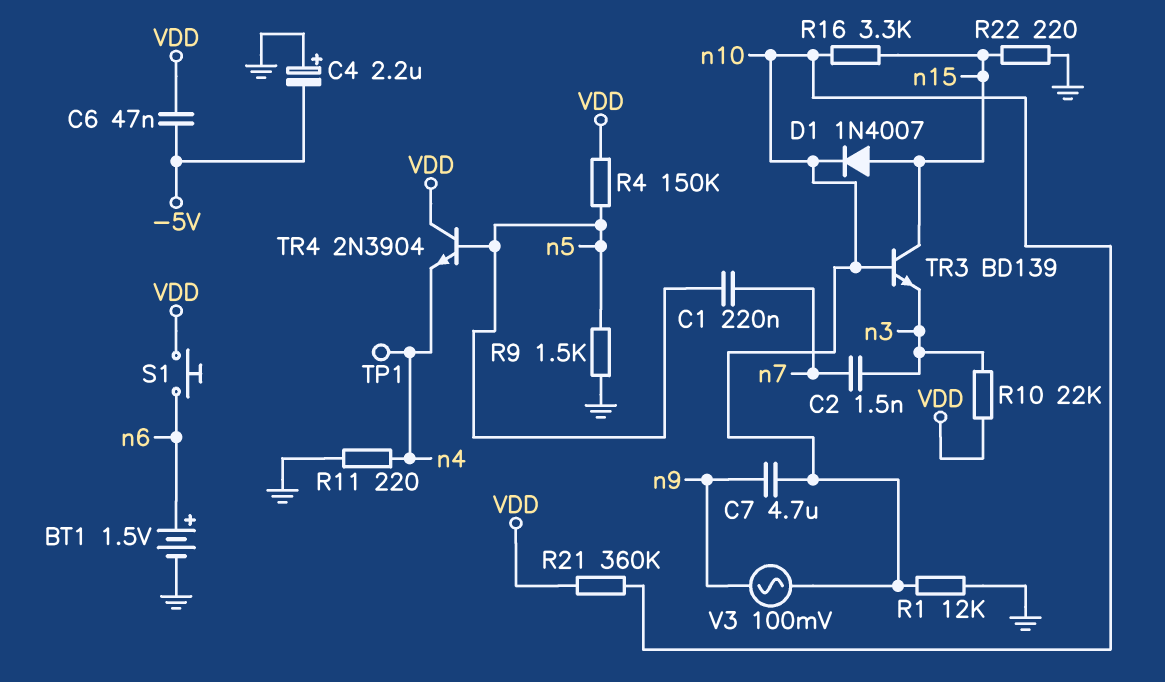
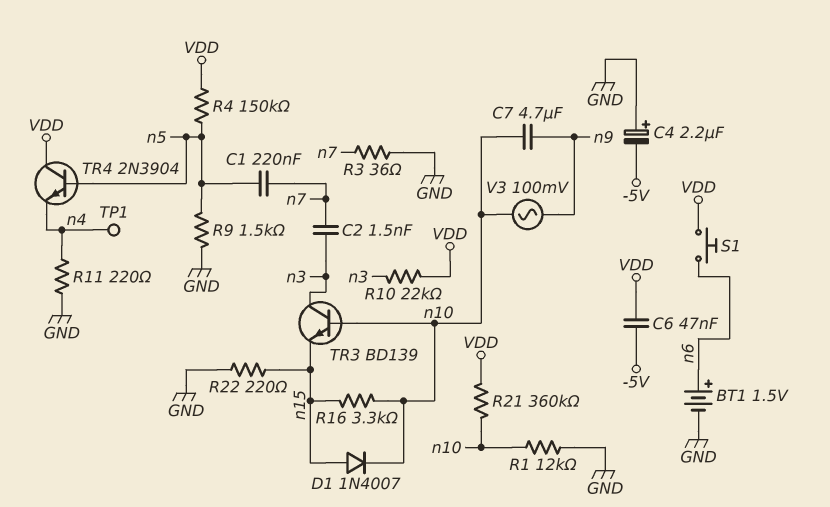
R3: none -> 36 (GND, n7)
TR3: NPN BD139 (B n10, C n15, E n3) -> NPN BD139 (B n10, C n3, E n15)

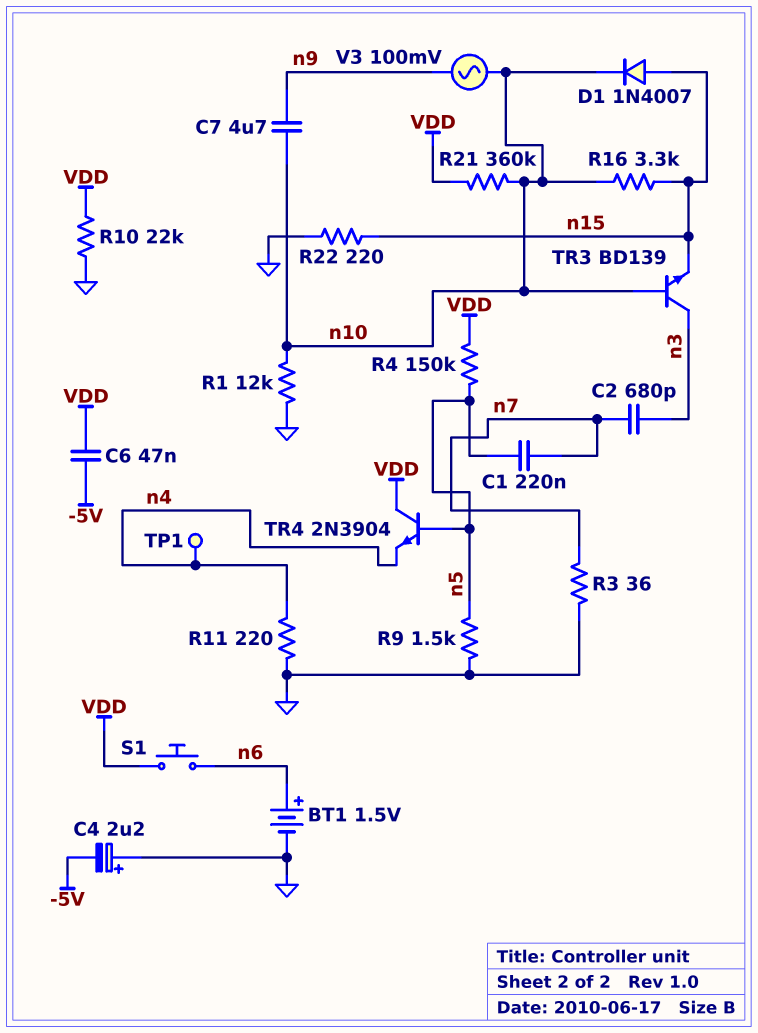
C2: 1.5nF (n3, n7) -> 680pF (n3, n7)
R10: 22k (VDD, n3) -> 22k (GND, VDD)

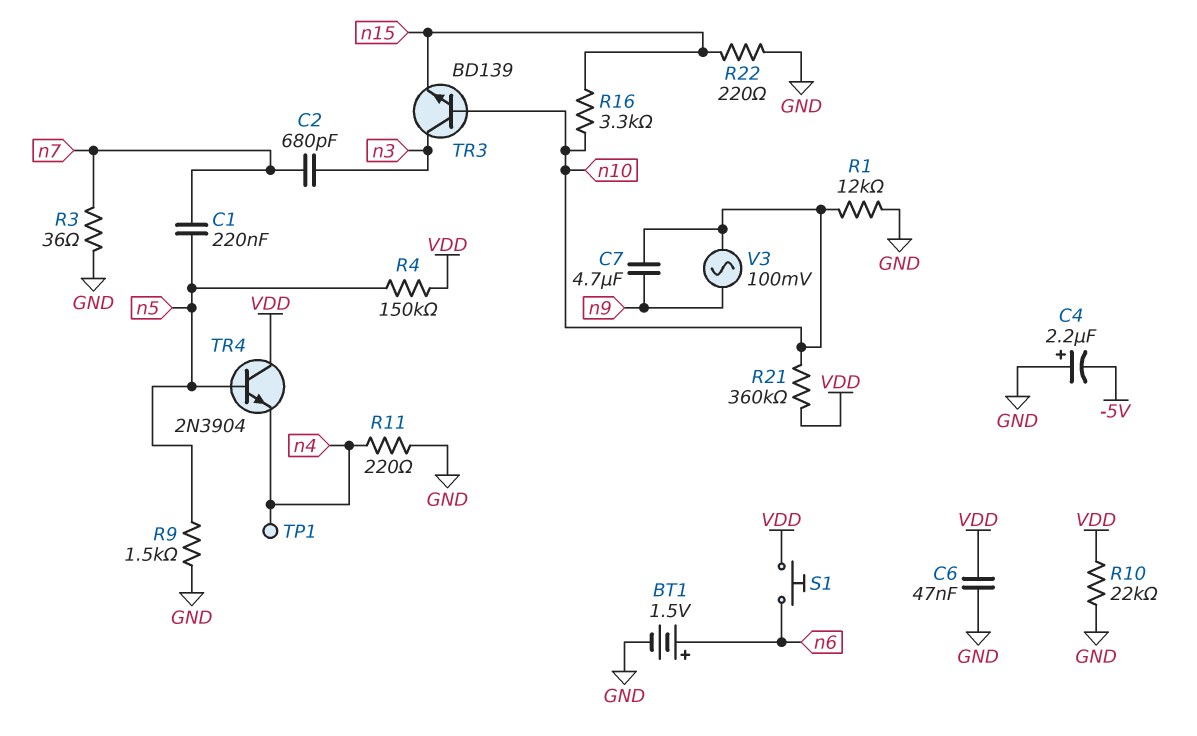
C6: 47nF (-5V, VDD) -> 47nF (GND, VDD)
D1: diode 1N4007 (A n15, K n10) -> none

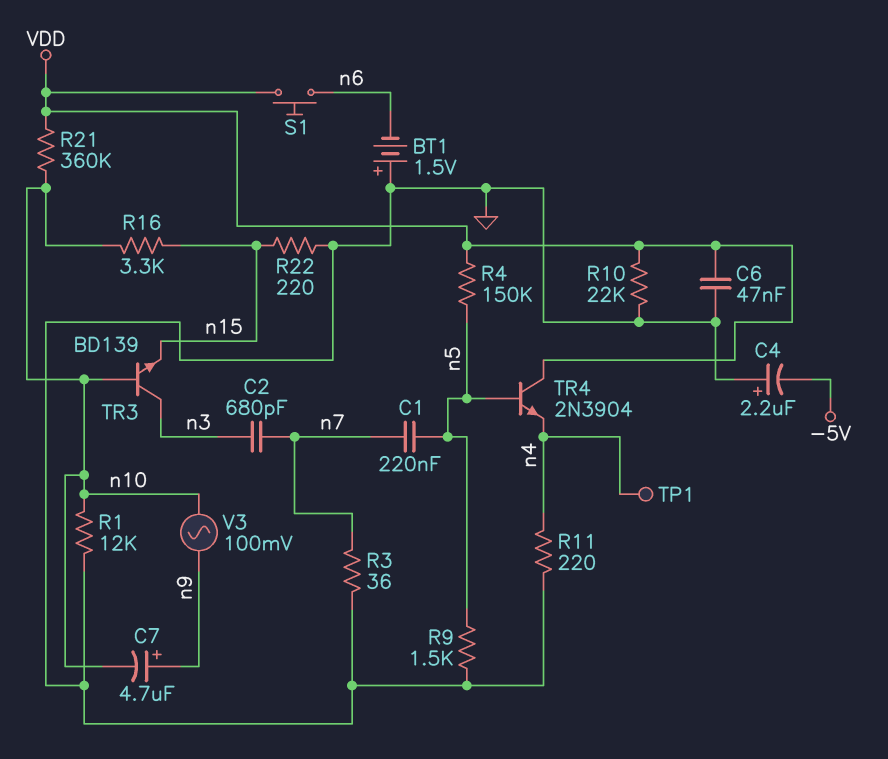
BT1: 1.5V (plus n6, minus GND) -> 1.5V (plus GND, minus n6)
C7: 4.7uF (n9, n10) -> 4.7uF (plus n9, minus n10)

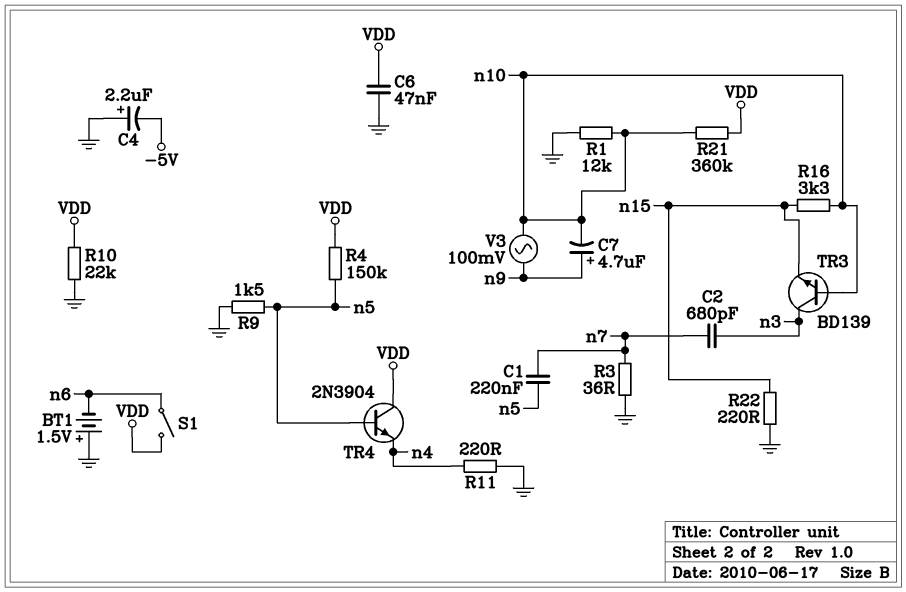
S1: button (VDD, n6) -> switch (VDD, n6)
TP1: test point (n4) -> none

